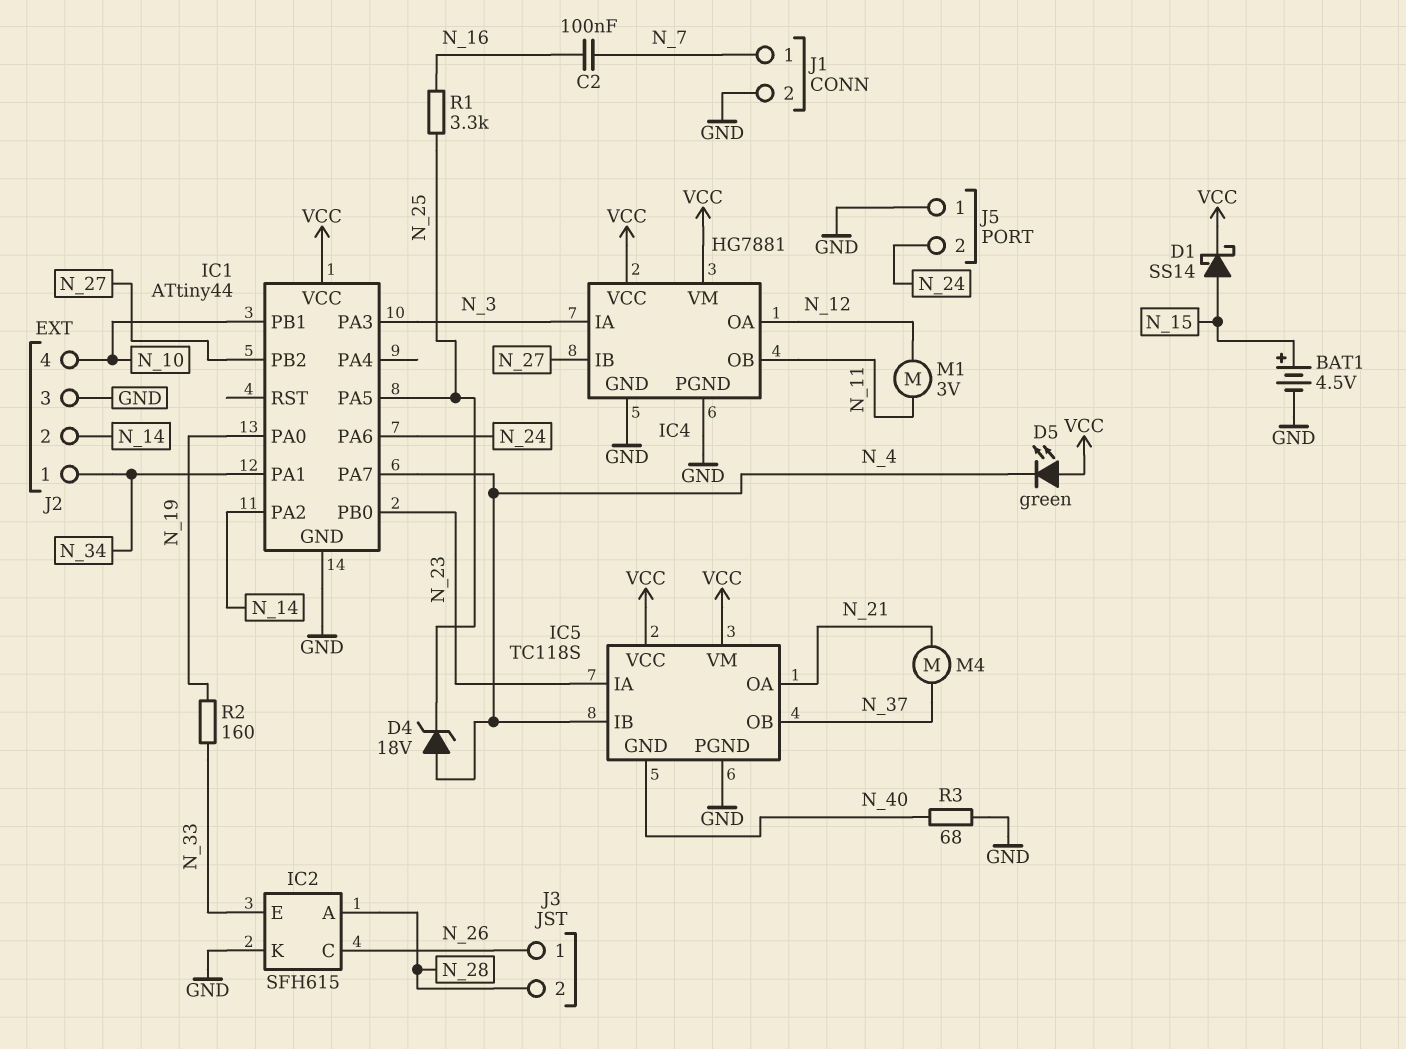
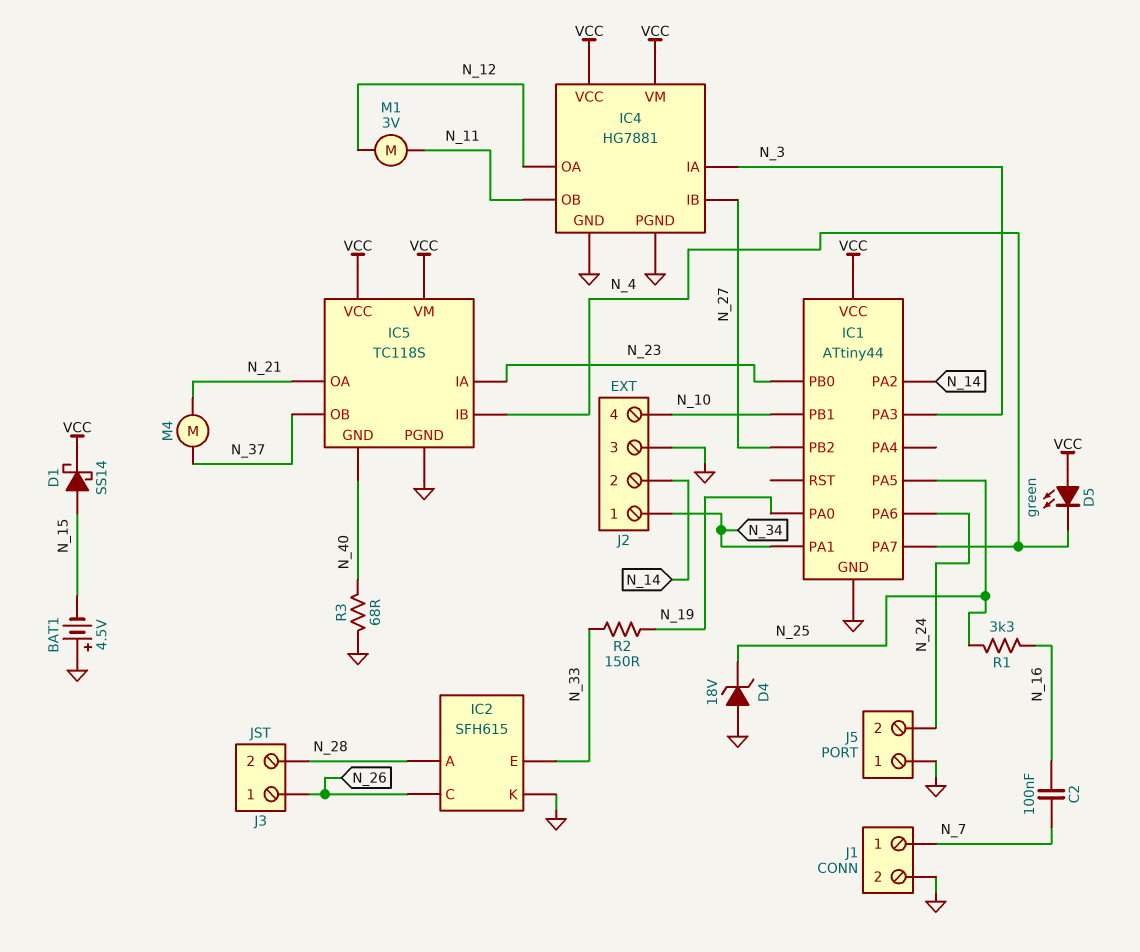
BAT1: 4.5V (plus N_15, minus GND) -> 4.5V (plus GND, minus N_15)
D4: zener 18V (A N_4, K N_25) -> zener 18V (A GND, K N_25)
R2: 160 (N_19, N_33) -> 150 (N_19, N_33)

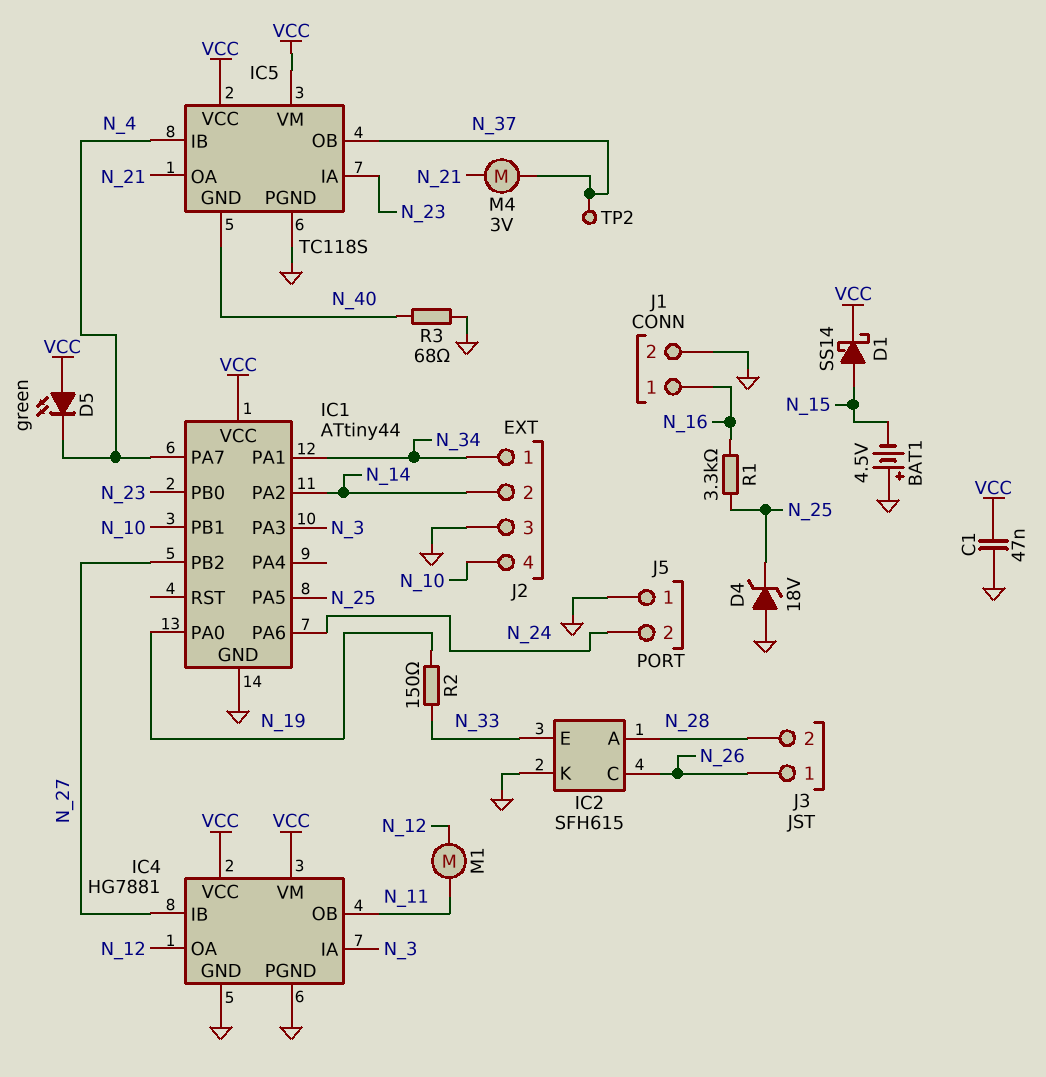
C1: none -> 47nF (GND, VCC)
C2: 100nF (N_7, N_16) -> none
J1 pin 1: N_7 -> N_16
M1: motor 3V (N_11, N_12) -> motor (N_11, N_12)
M4: motor (N_21, N_37) -> motor 3V (N_21, N_37)
TP2: none -> test point (N_37)

